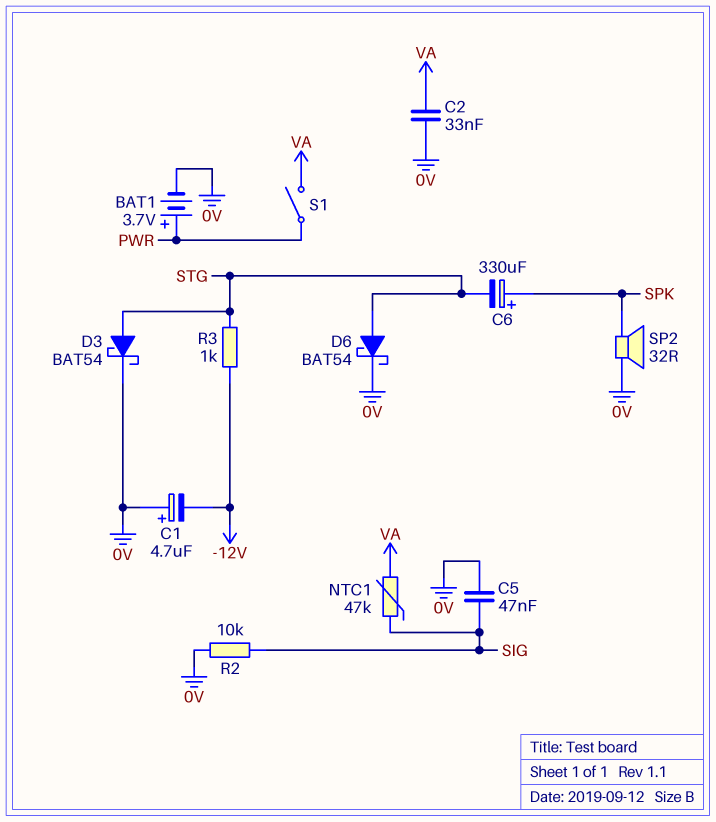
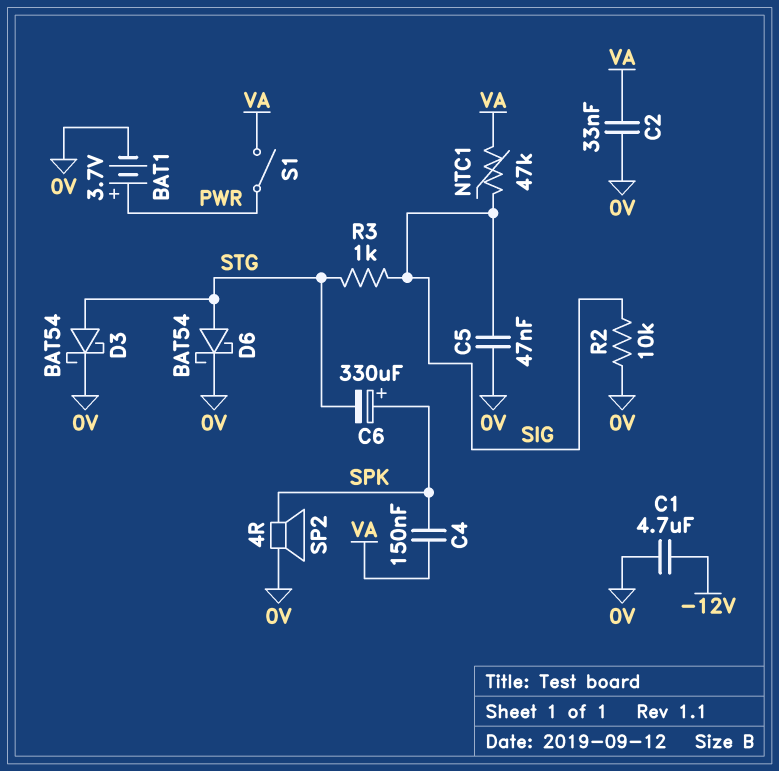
C1: 4.7uF (plus 0V, minus -12V) -> 4.7uF (-12V, 0V)
C4: none -> 150nF (SPK, VA)
R3: 1k (-12V, STG) -> 1k (SIG, STG)
SP2: speaker 32R (0V, SPK) -> speaker 4R (0V, SPK)

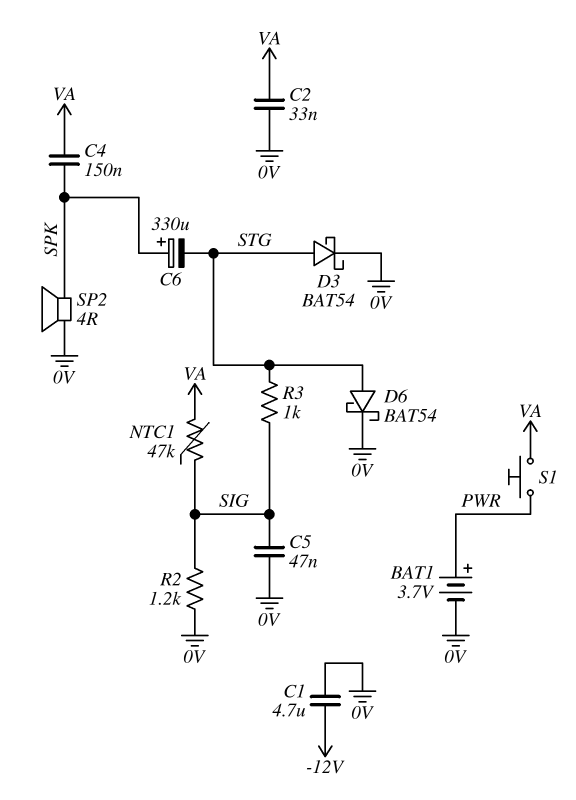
R2: 10k (0V, SIG) -> 1.2k (0V, SIG)
S1: switch (PWR, VA) -> button (PWR, VA)

